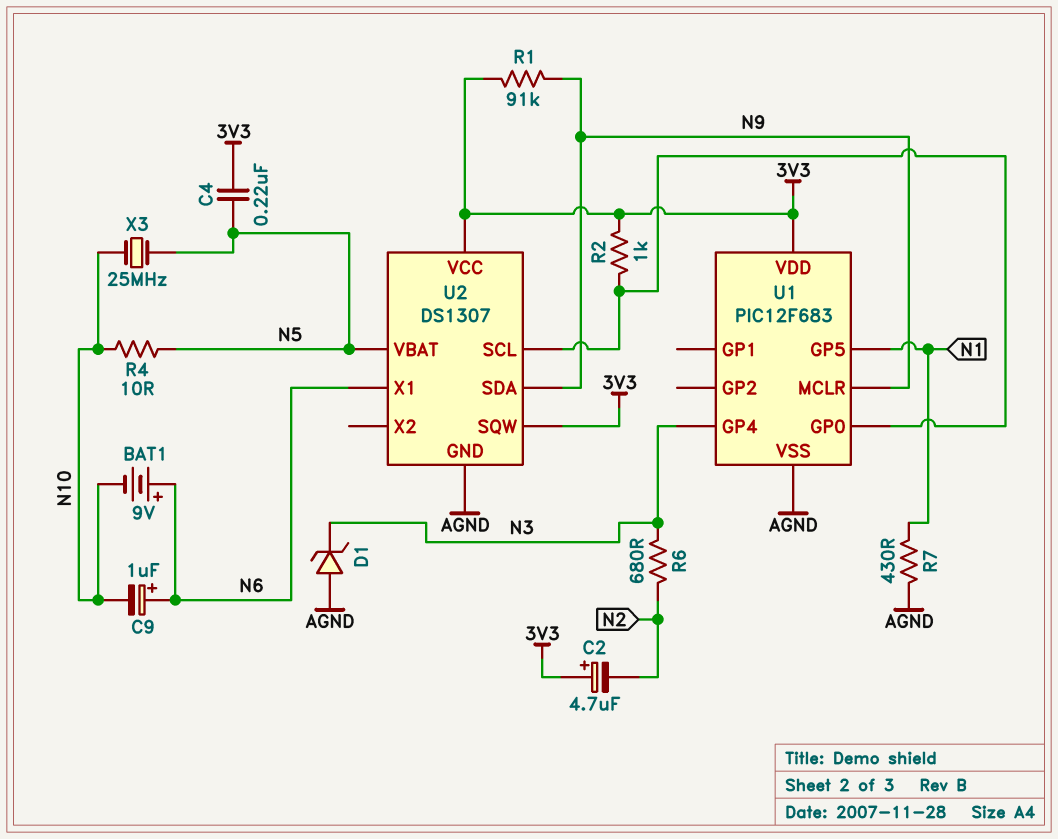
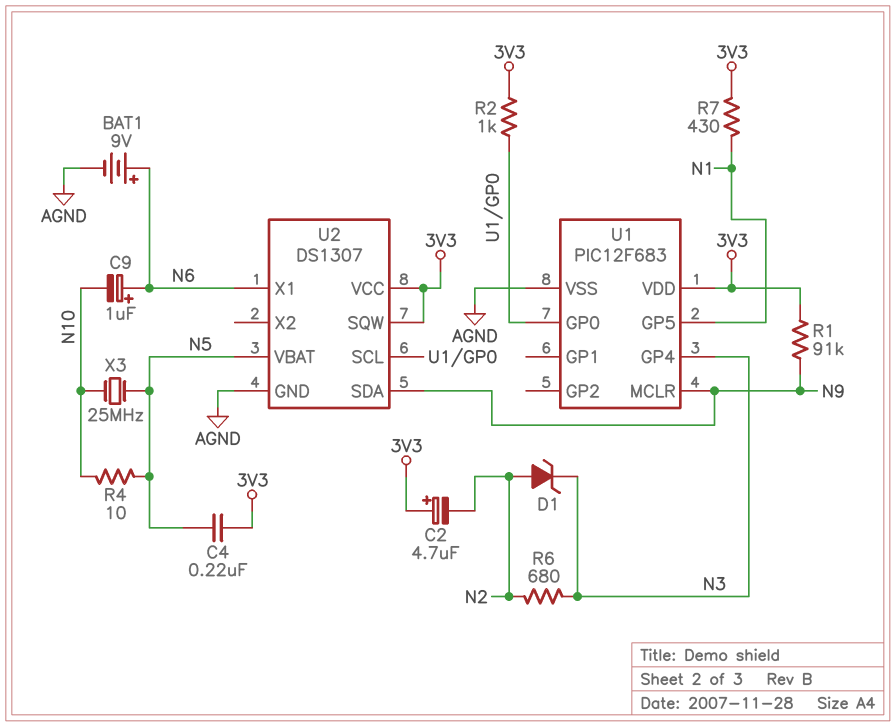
BAT1: 9V (plus N6, minus N10) -> 9V (plus N6, minus AGND)
D1: zener (A AGND, K N3) -> zener (A N2, K N3)
R7: 430 (AGND, N1) -> 430 (3V3, N1)

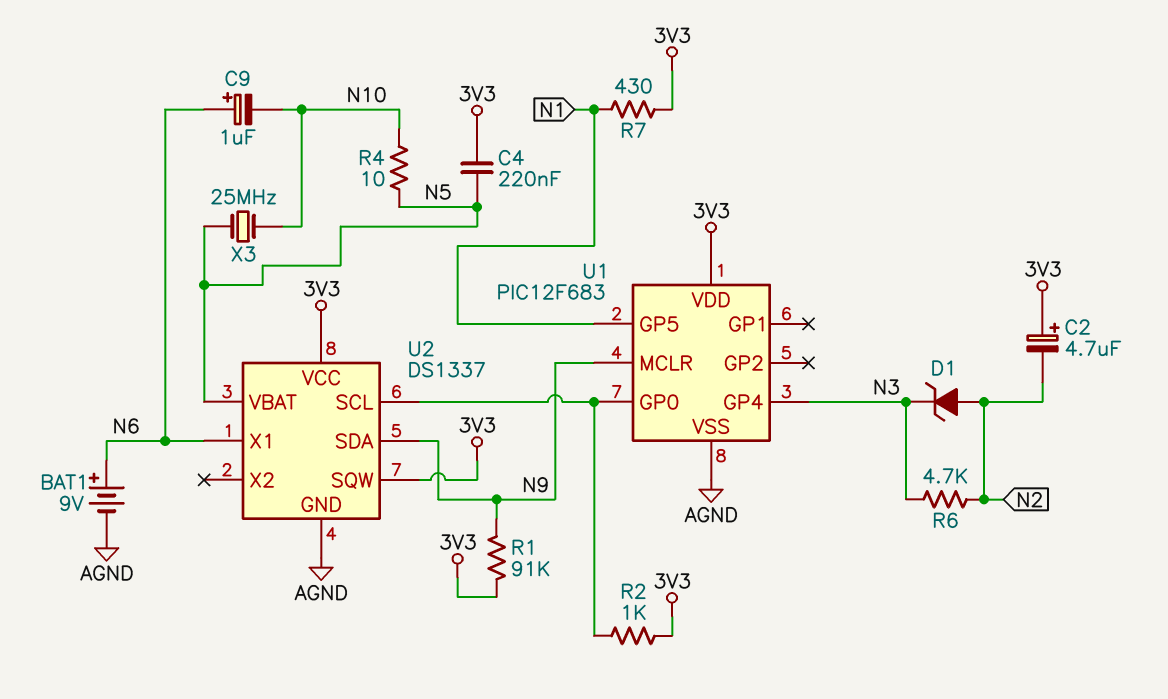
R6: 680 (N2, N3) -> 4.7k (N2, N3)
U2: DS1307 -> DS1337

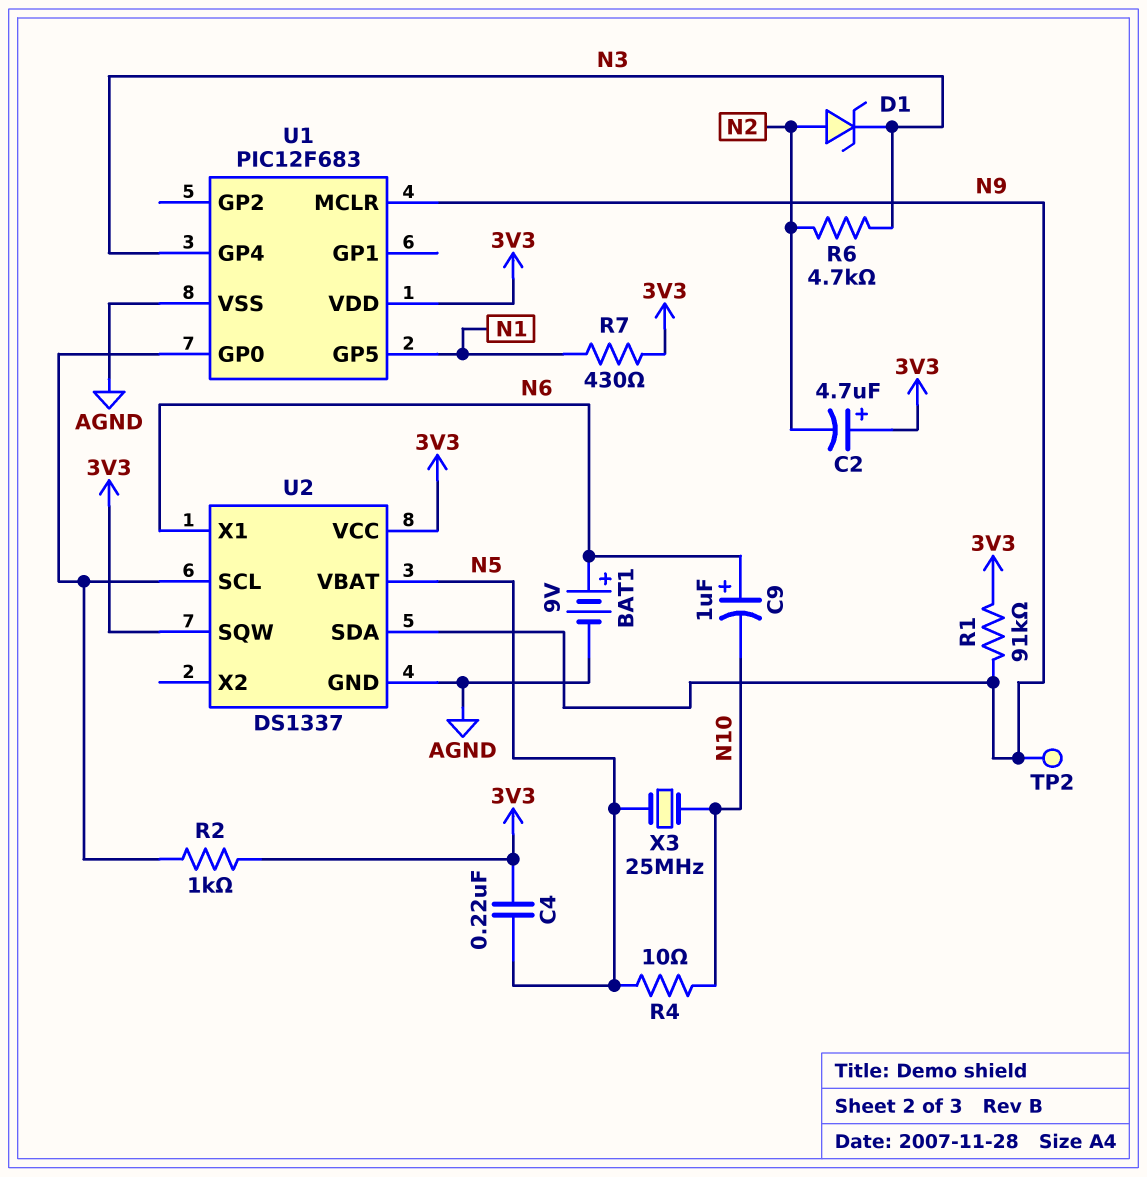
TP2: none -> test point (N9)

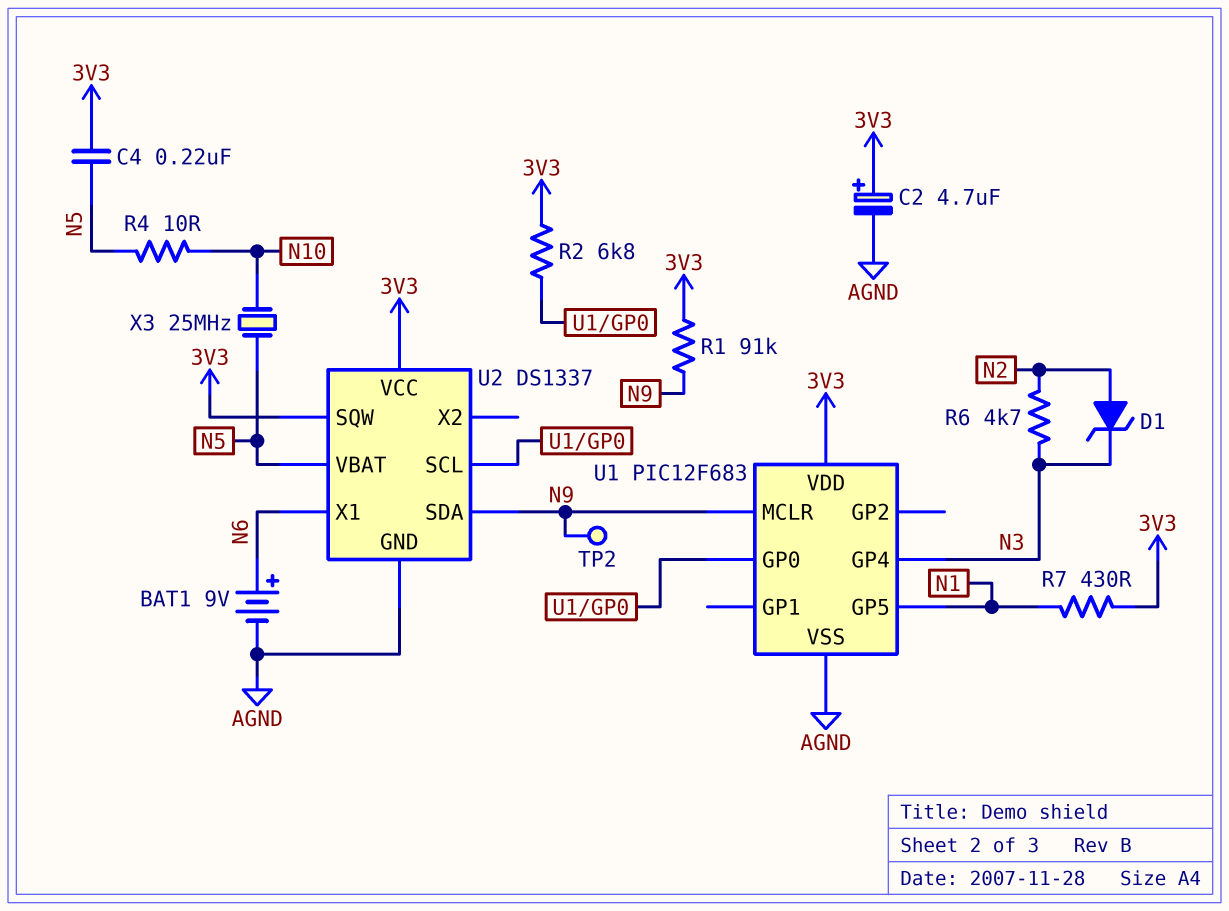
C2: 4.7uF (plus 3V3, minus N2) -> 4.7uF (plus 3V3, minus AGND)
C9: 1uF (plus N6, minus N10) -> none
R2: 1k (3V3, U1/GP0) -> 6.8k (3V3, U1/GP0)

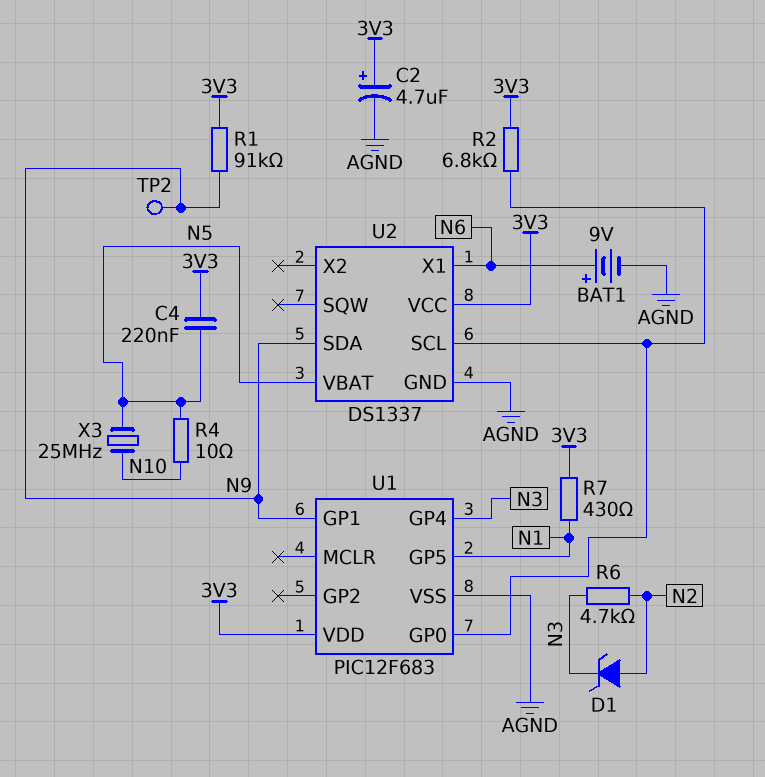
U1 pin GP1: none -> N9
U1 pin MCLR: N9 -> none
U2 pin SQW: 3V3 -> none

